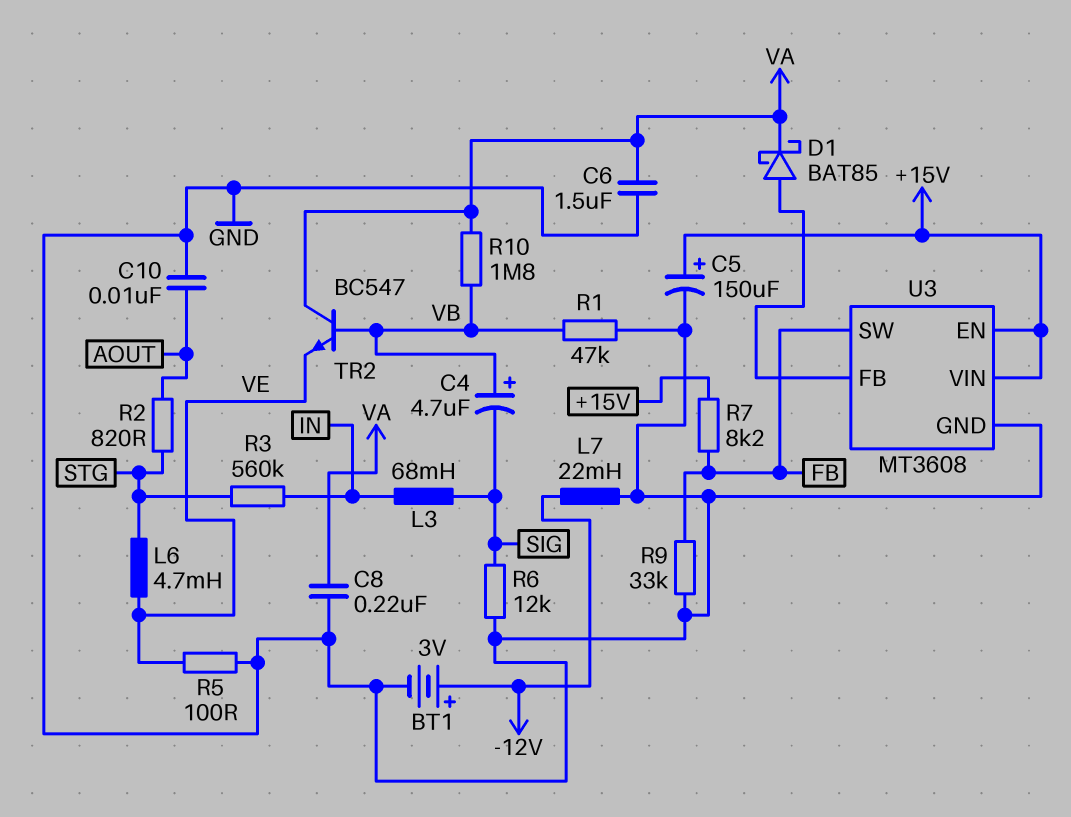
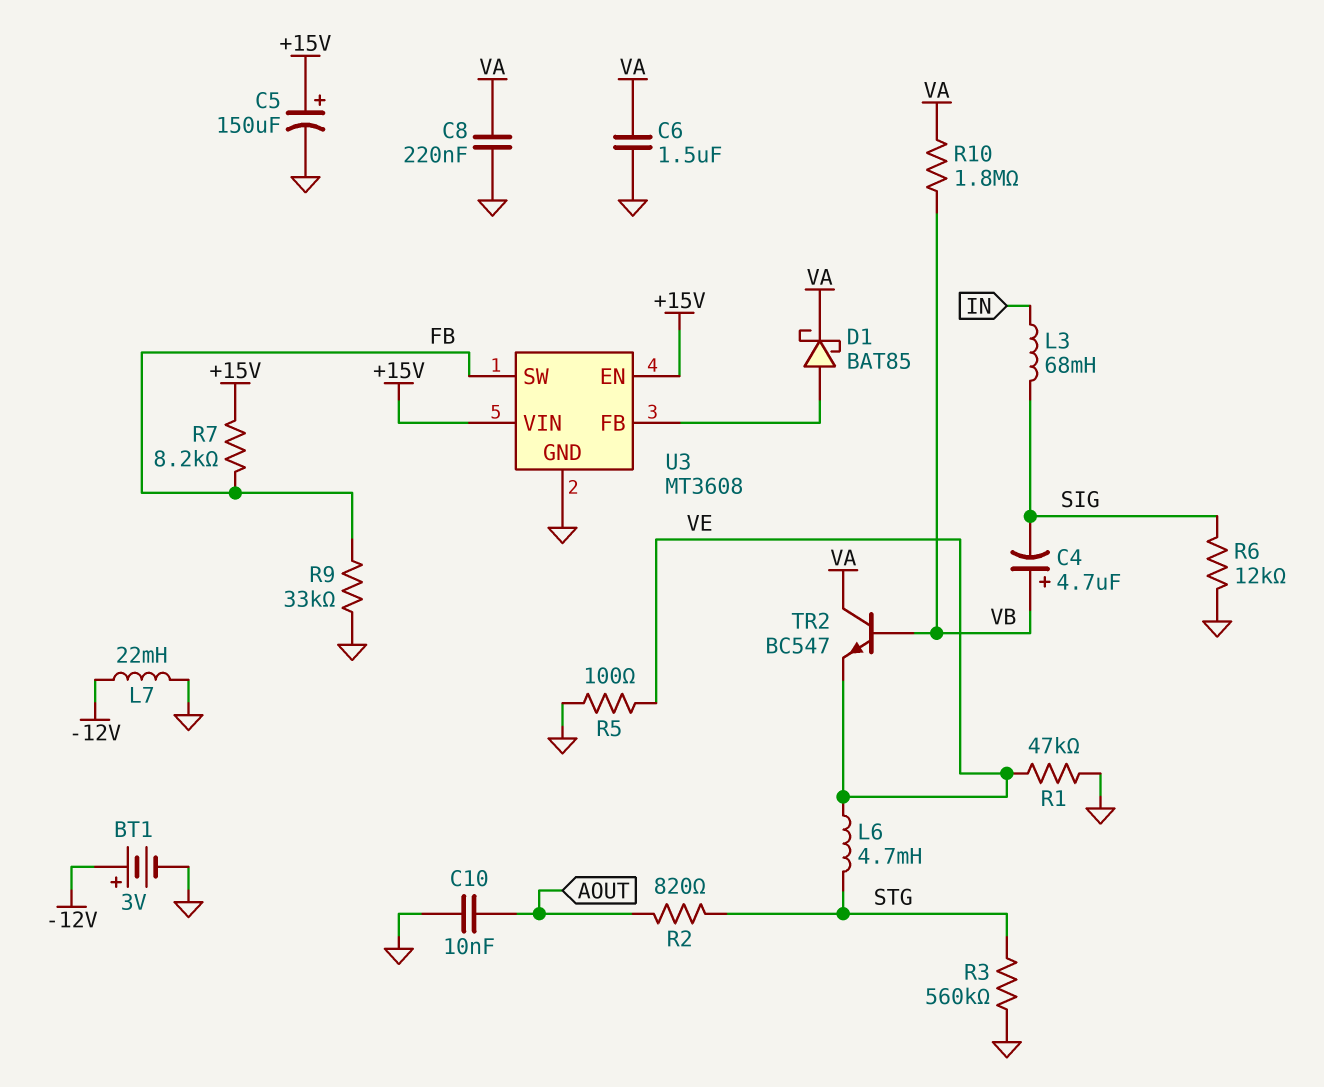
R1: 47k (GND, VB) -> 47k (GND, VE)
R3: 560k (IN, STG) -> 560k (GND, STG)

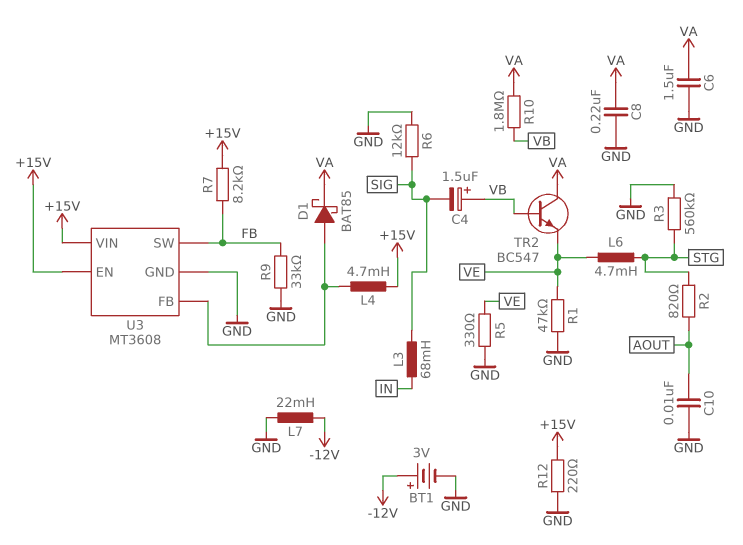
C4: 4.7uF (plus VB, minus SIG) -> 1.5uF (plus VB, minus SIG)
C5: 150uF (plus +15V, minus GND) -> none
L4: none -> 4.7mH (+15V, U3/FB)
R5: 100 (GND, VE) -> 330 (GND, VE)
R12: none -> 220 (+15V, GND)

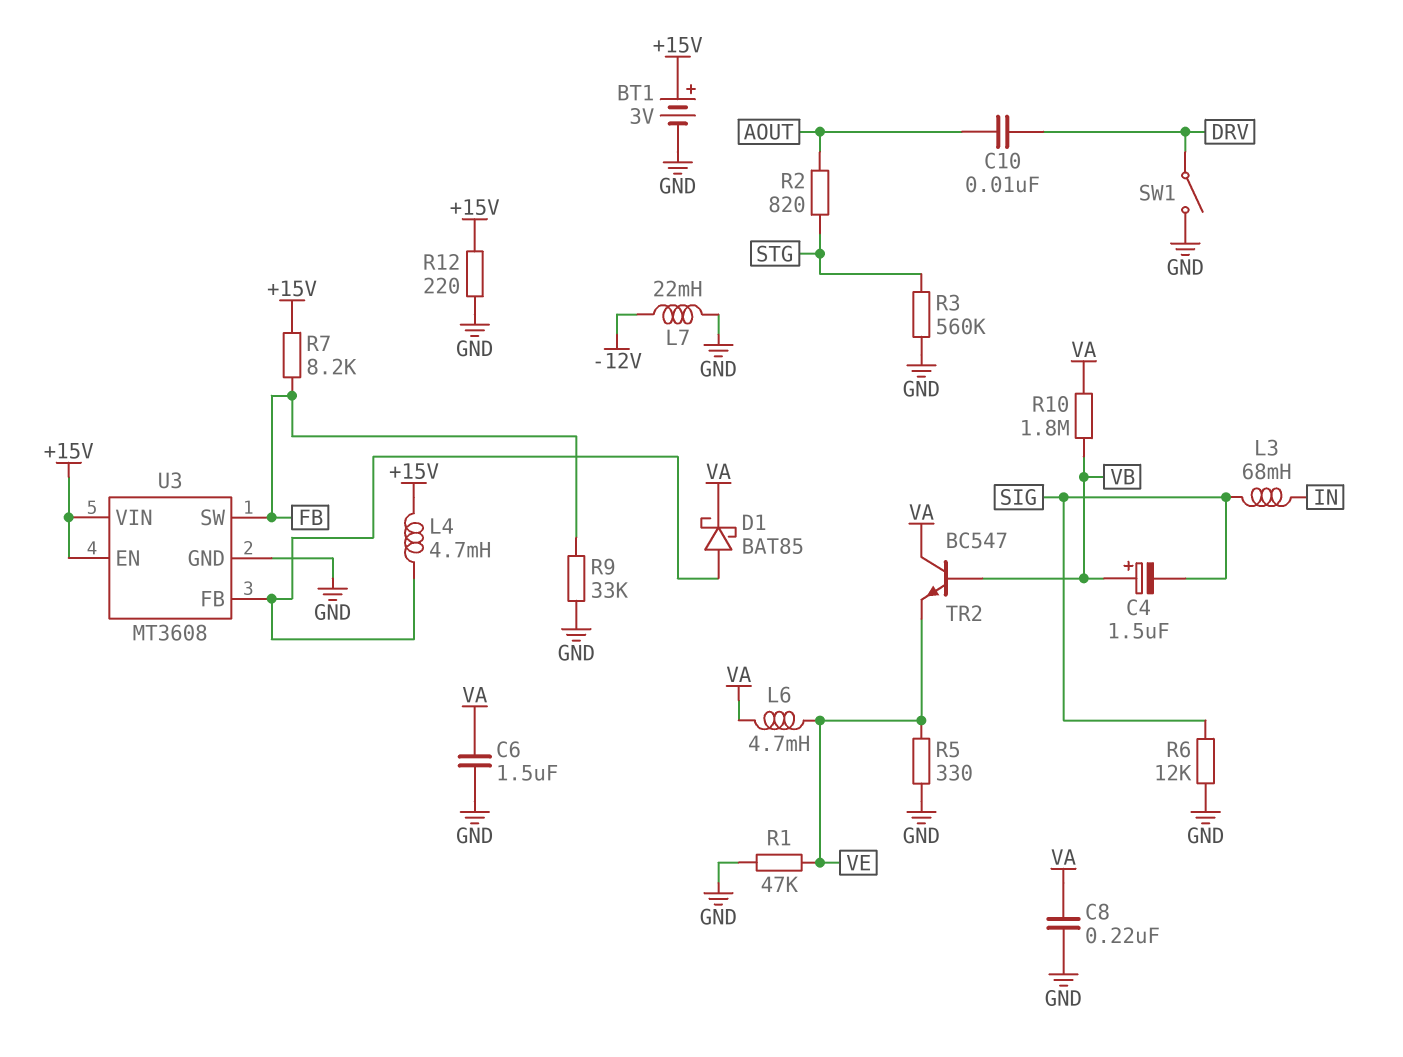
BT1: 3V (plus -12V, minus GND) -> 3V (plus +15V, minus GND)
C10: 10nF (AOUT, GND) -> 10nF (AOUT, DRV)
L6: 4.7mH (STG, VE) -> 4.7mH (VA, VE)
SW1: none -> switch (DRV, GND)

